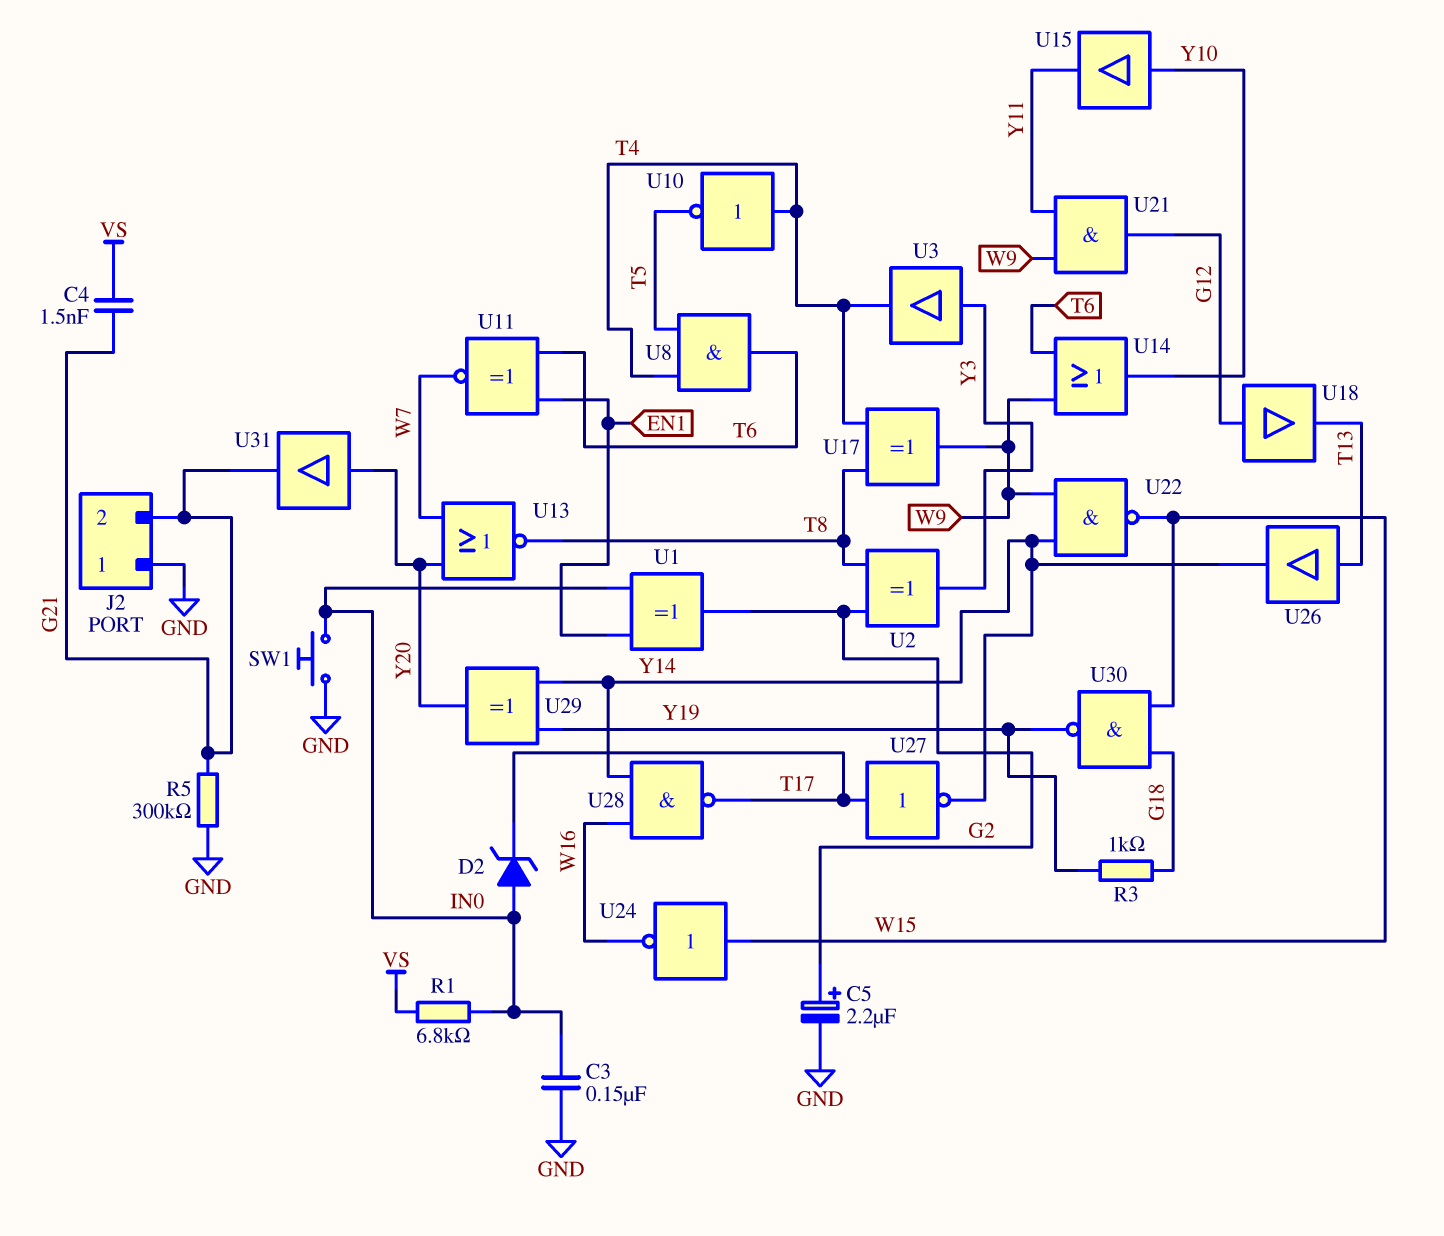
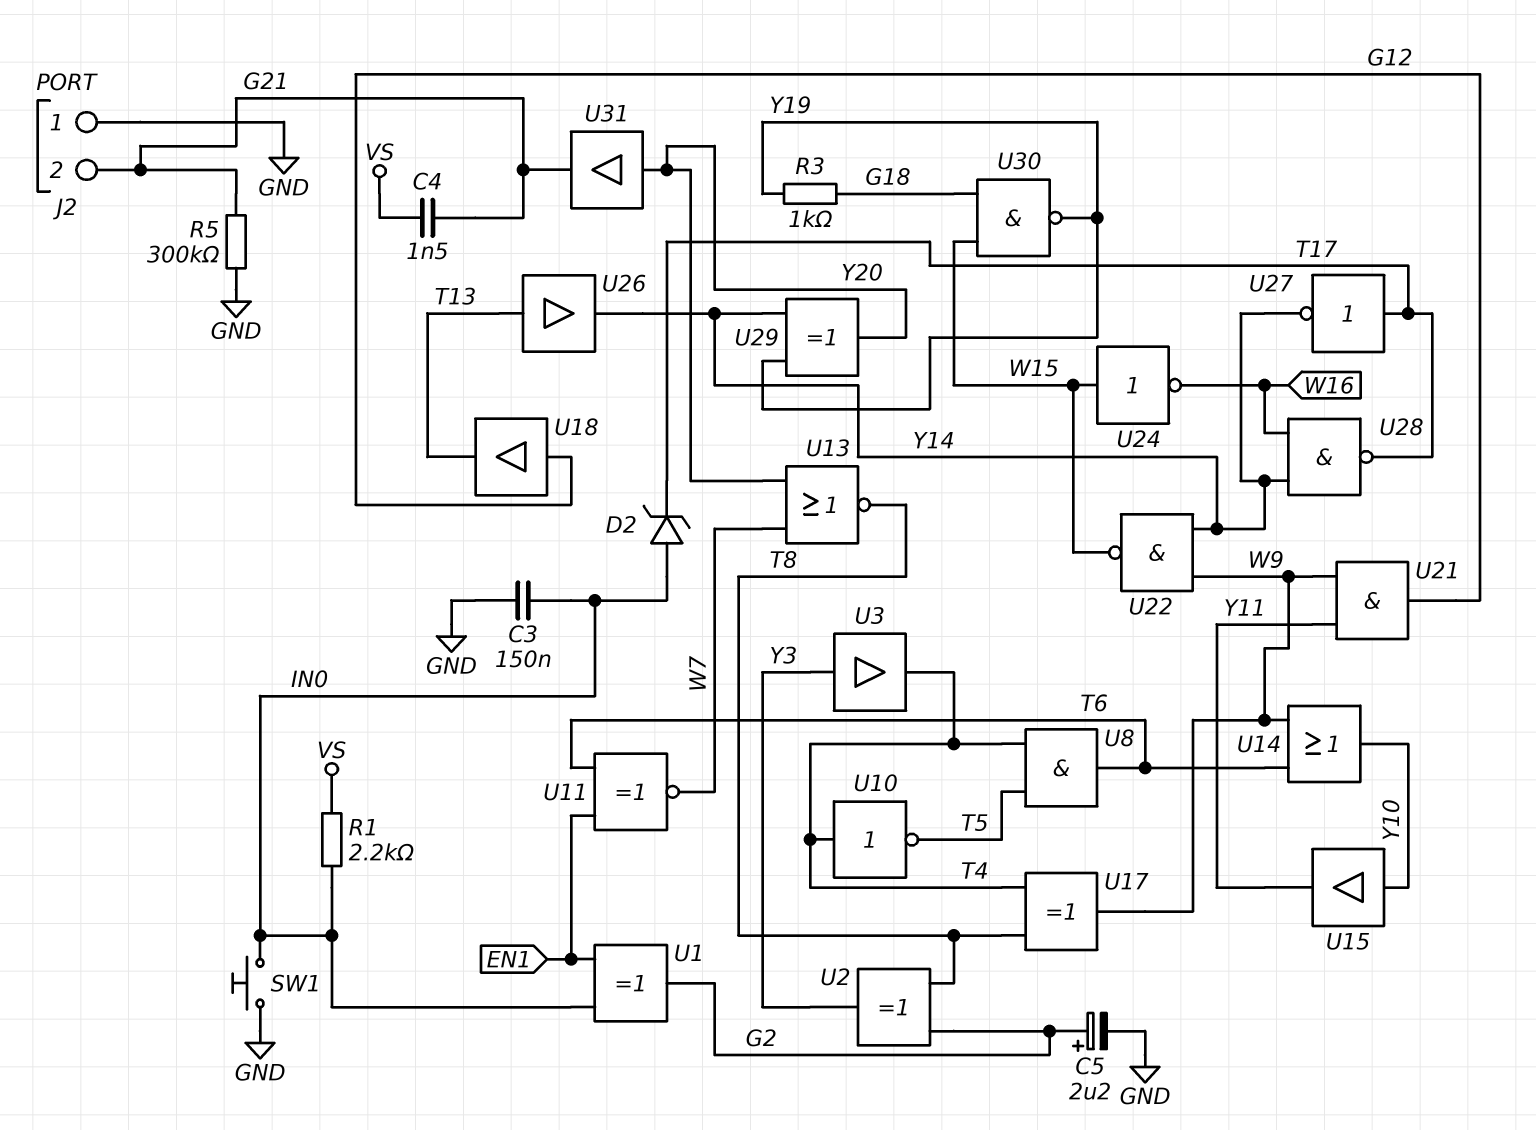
R1: 6.8k (IN0, VS) -> 2.2k (IN0, VS)

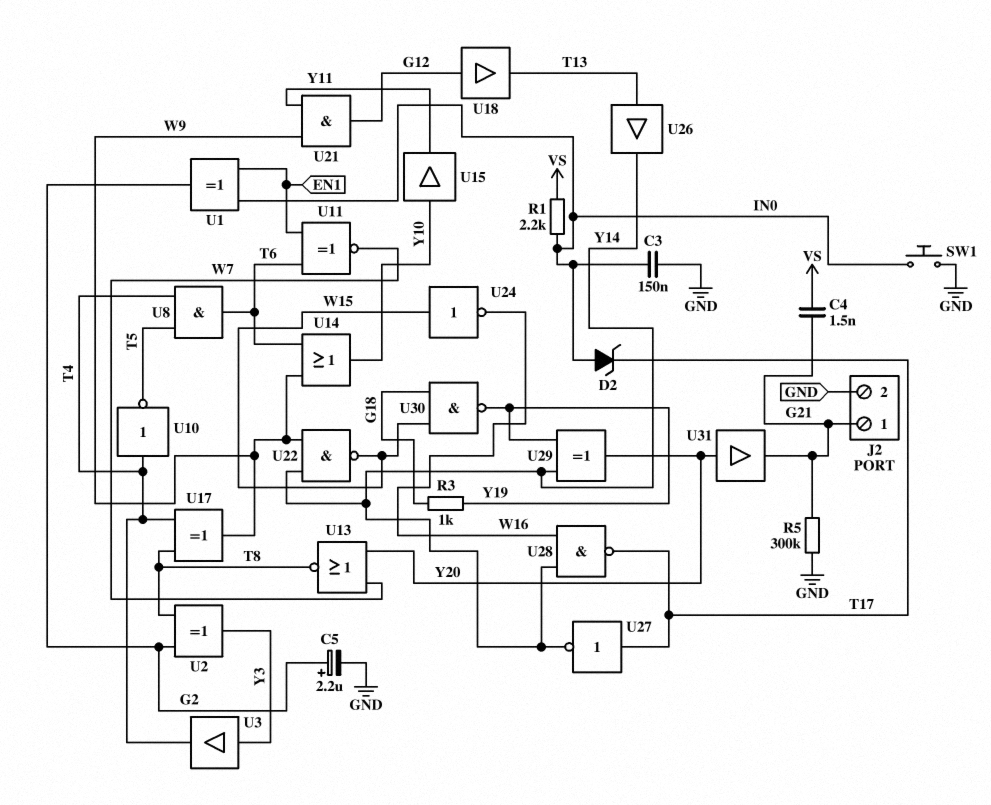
J2 pin 1: GND -> G21
J2 pin 2: G21 -> GND

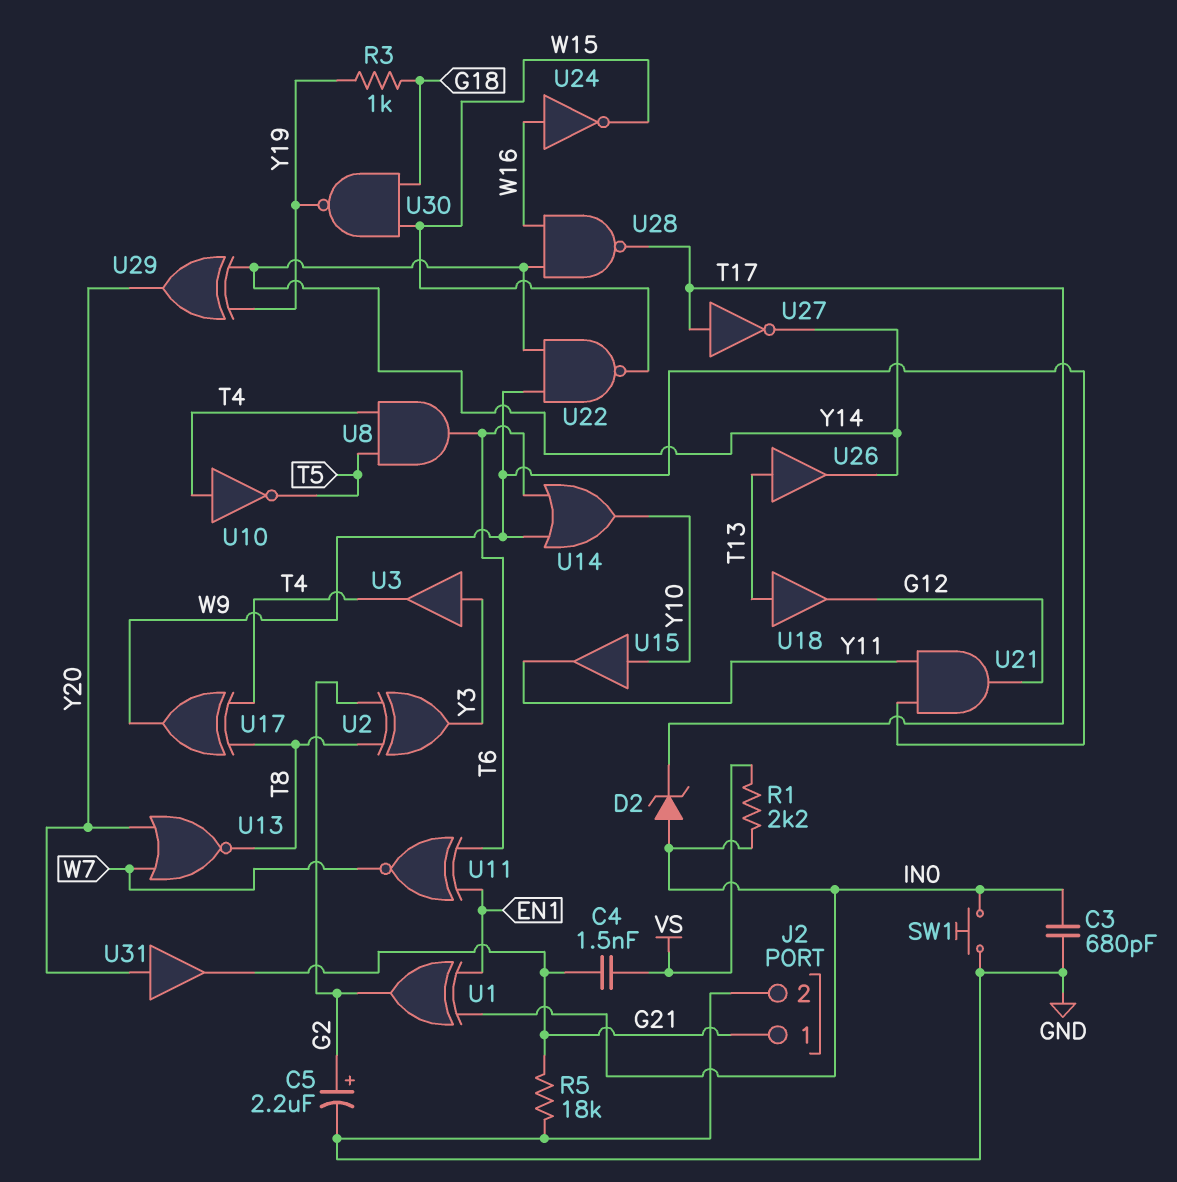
C3: 150nF (GND, IN0) -> 680pF (GND, IN0)
R5: 300k (G21, GND) -> 18k (G21, GND)
U18: buffer (in G12, out T13) -> buffer (in T13, out G12)
U24: NOT (in W15, out W16) -> NOT (in W16, out W15)

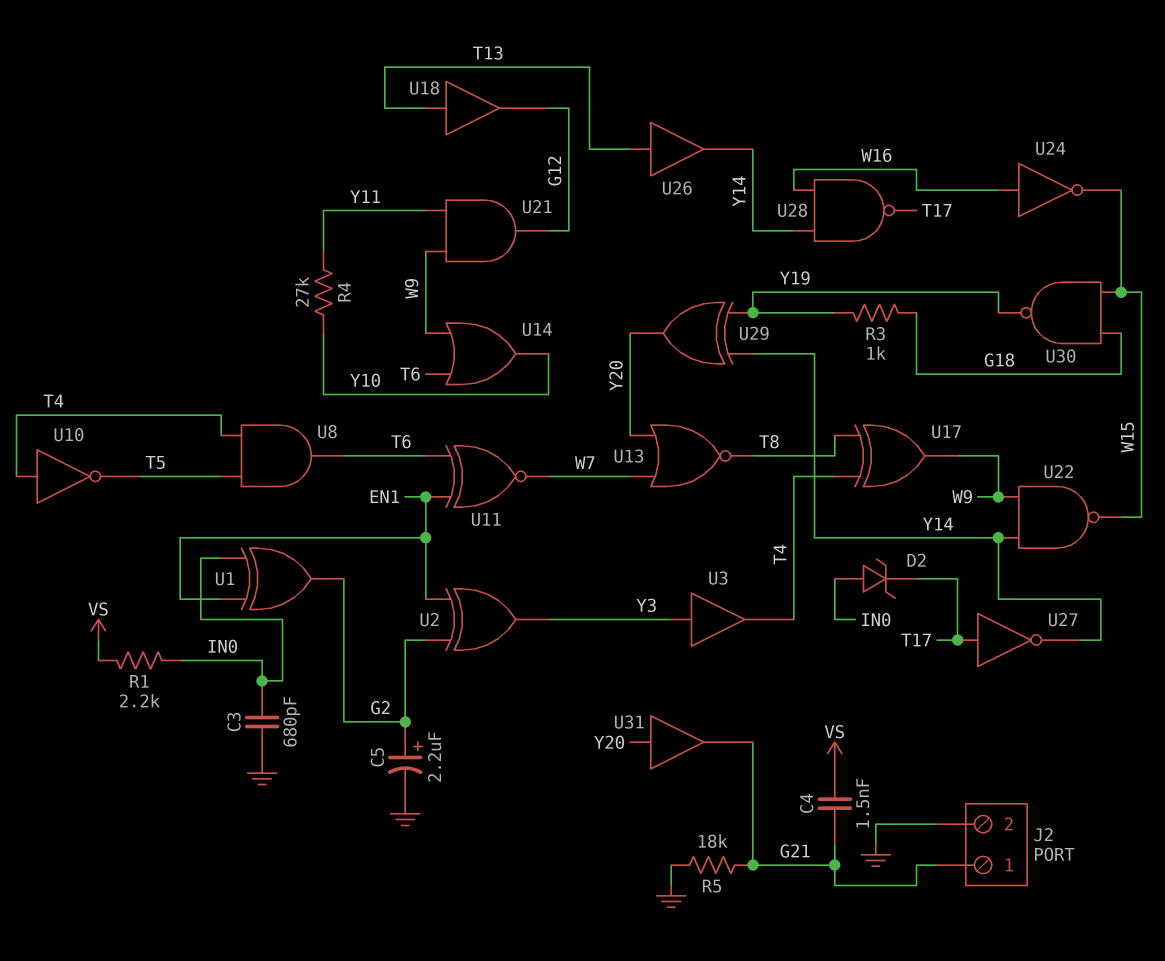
R4: none -> 27k (Y10, Y11)
SW1: button (GND, IN0) -> none
U2: XOR (in G2, in T8, out Y3) -> XOR (in EN1, in G2, out Y3)
U15: buffer (in Y10, out Y11) -> none

